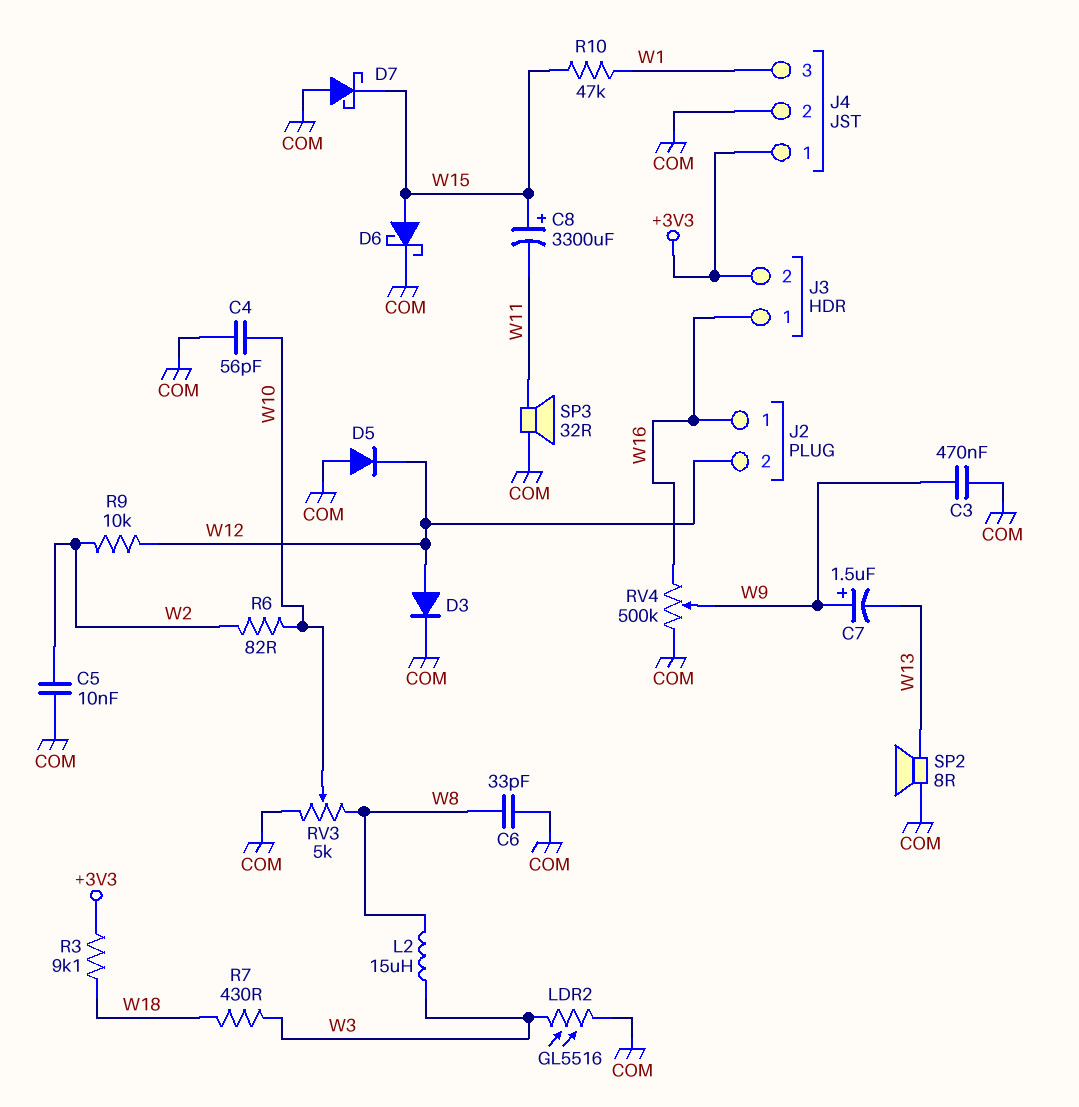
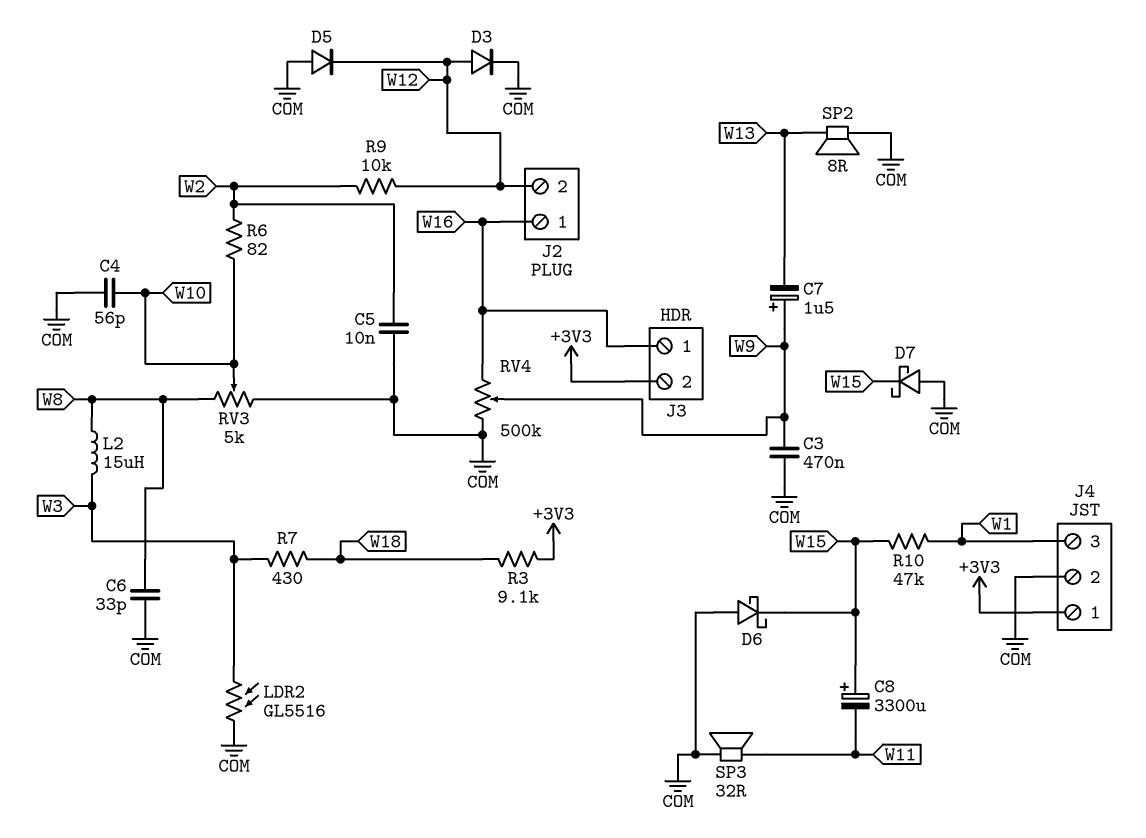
D6: schottky (A W15, K COM) -> schottky (A COM, K W15)

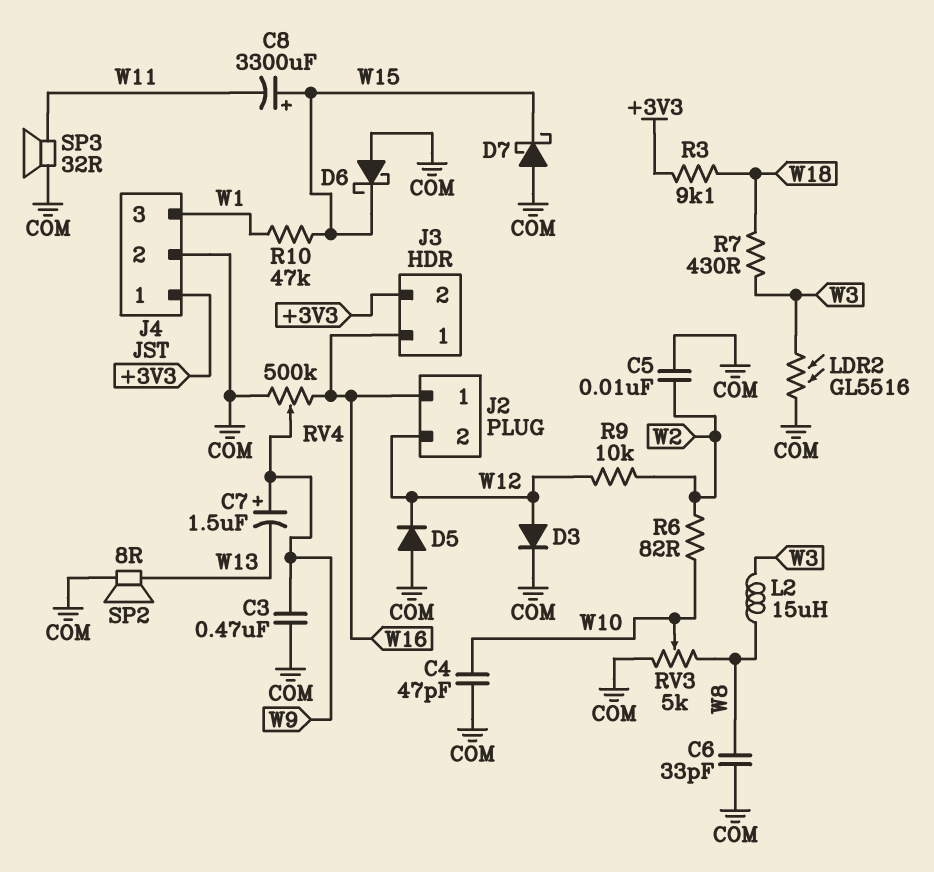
C4: 56pF (COM, W10) -> 47pF (COM, W10)

